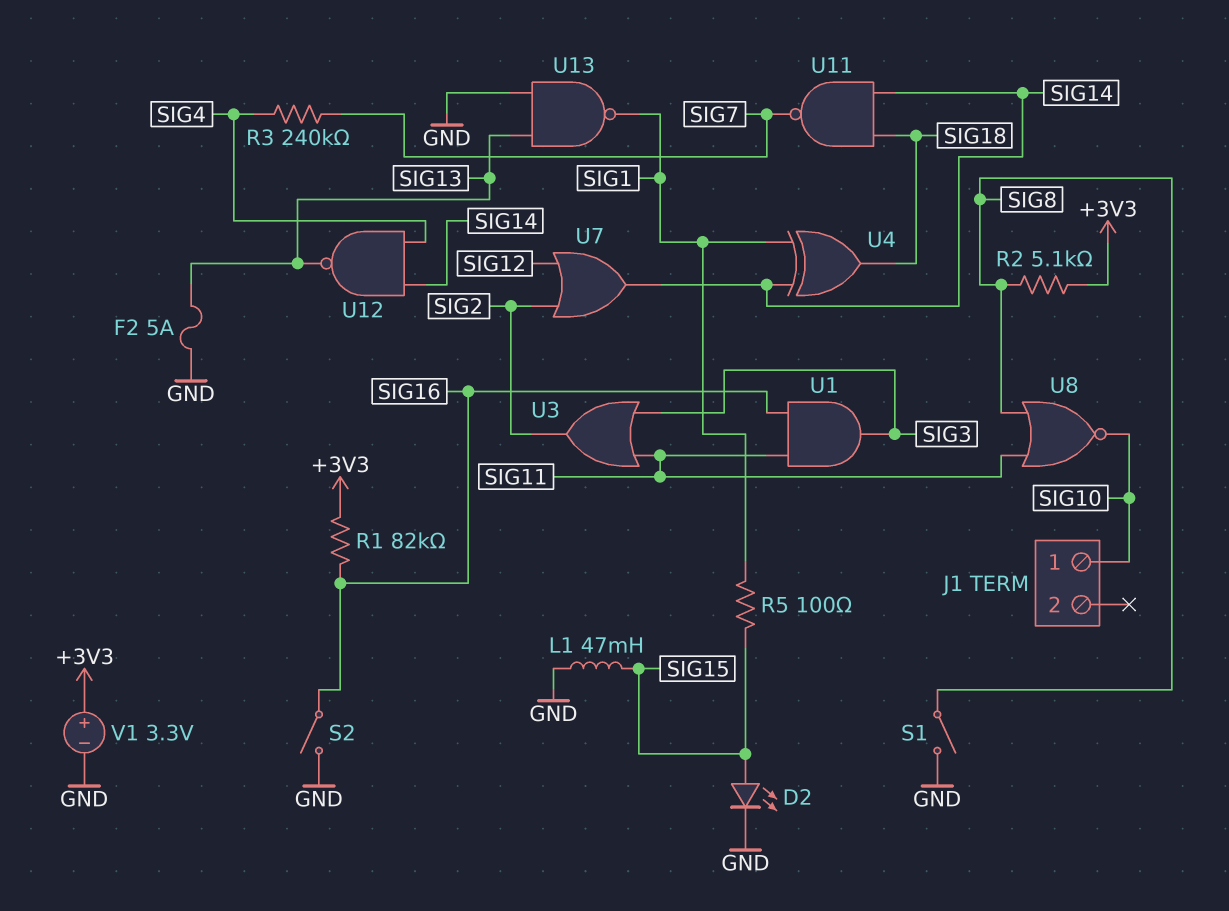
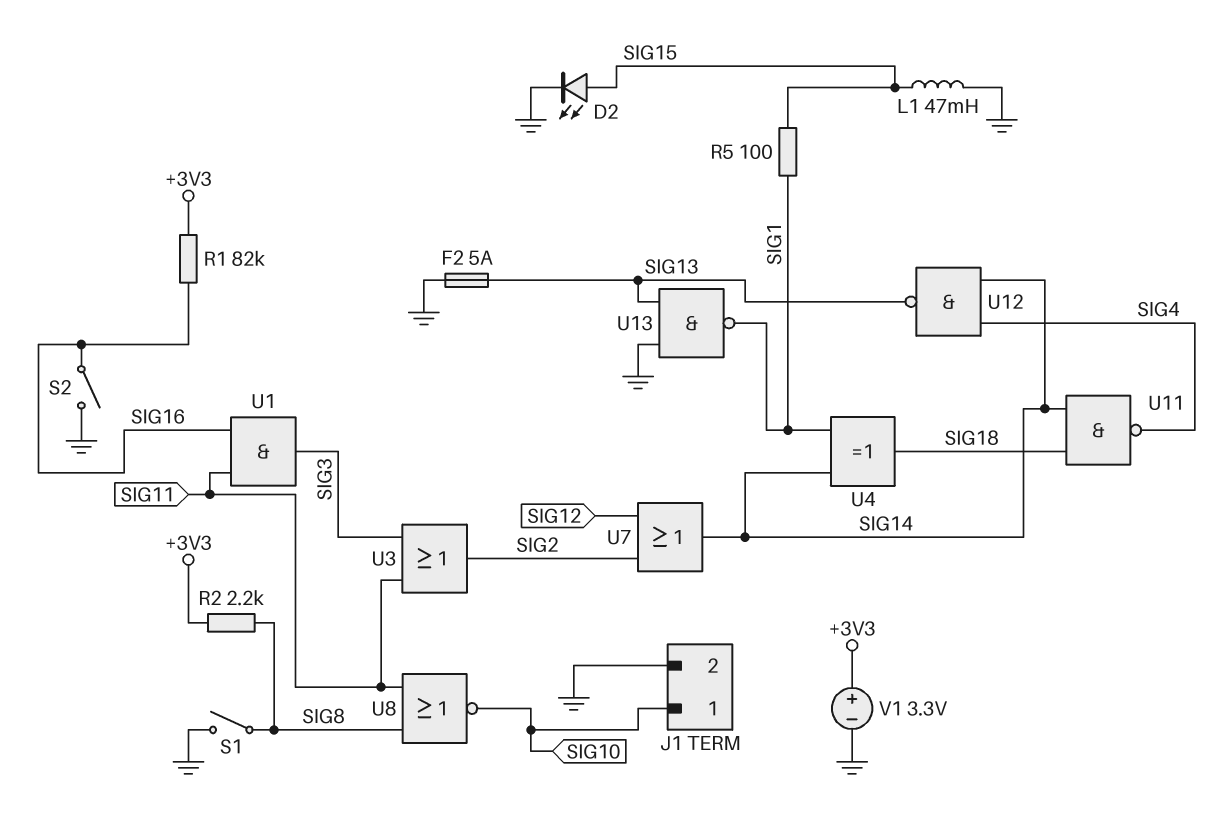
J1 pin 2: none -> GND
R2: 5.1k (+3V3, SIG8) -> 2.2k (+3V3, SIG8)
R3: 240k (SIG4, SIG7) -> none
U11: NAND (in SIG14, in SIG18, out SIG7) -> NAND (in SIG14, in SIG18, out SIG4)

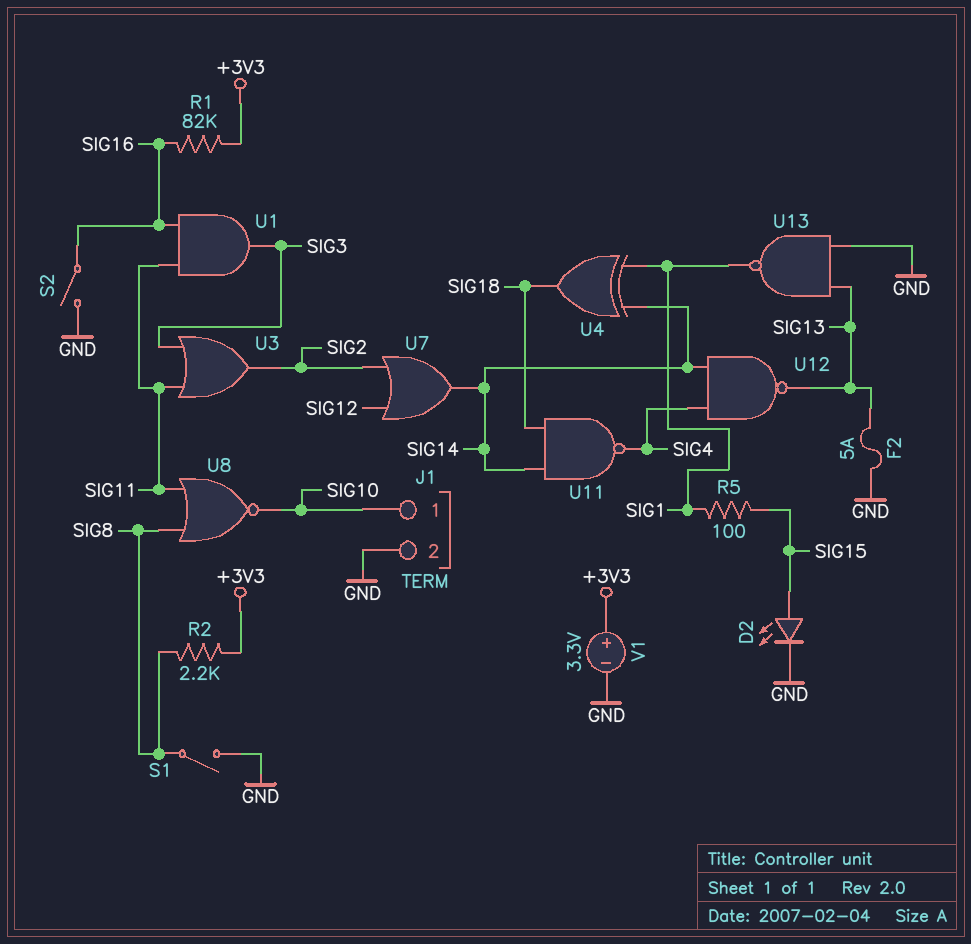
L1: 47mH (GND, SIG15) -> none

